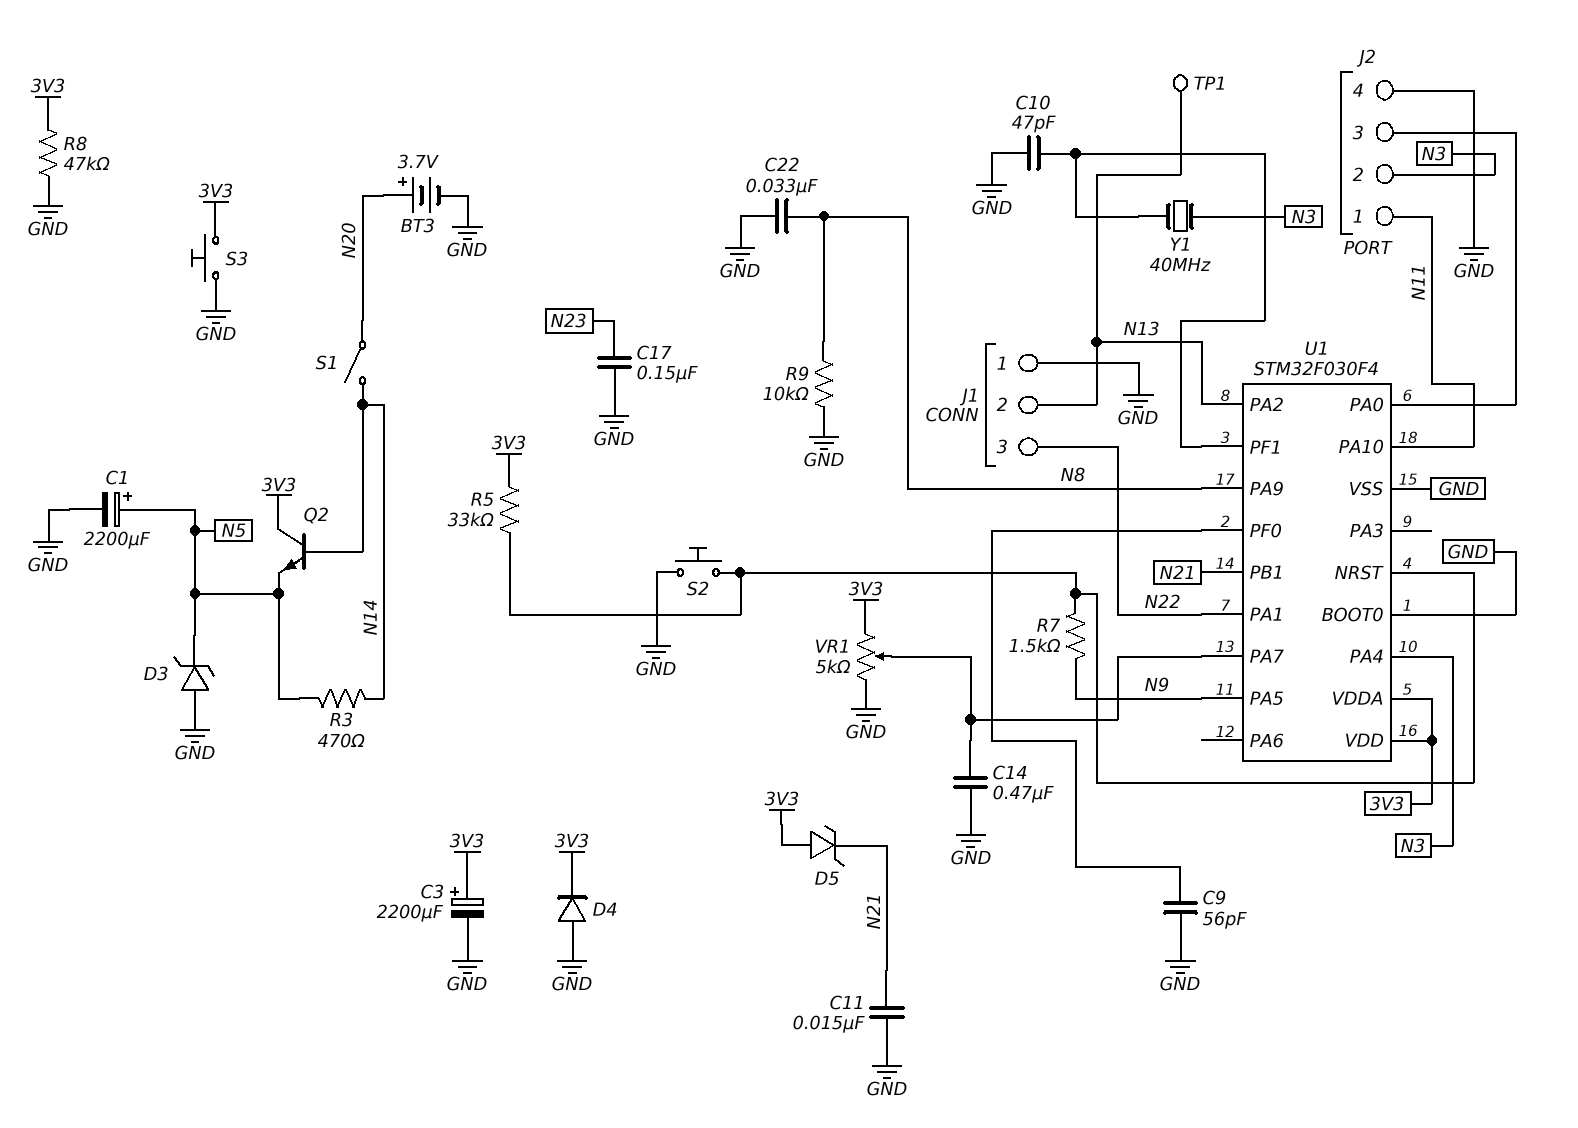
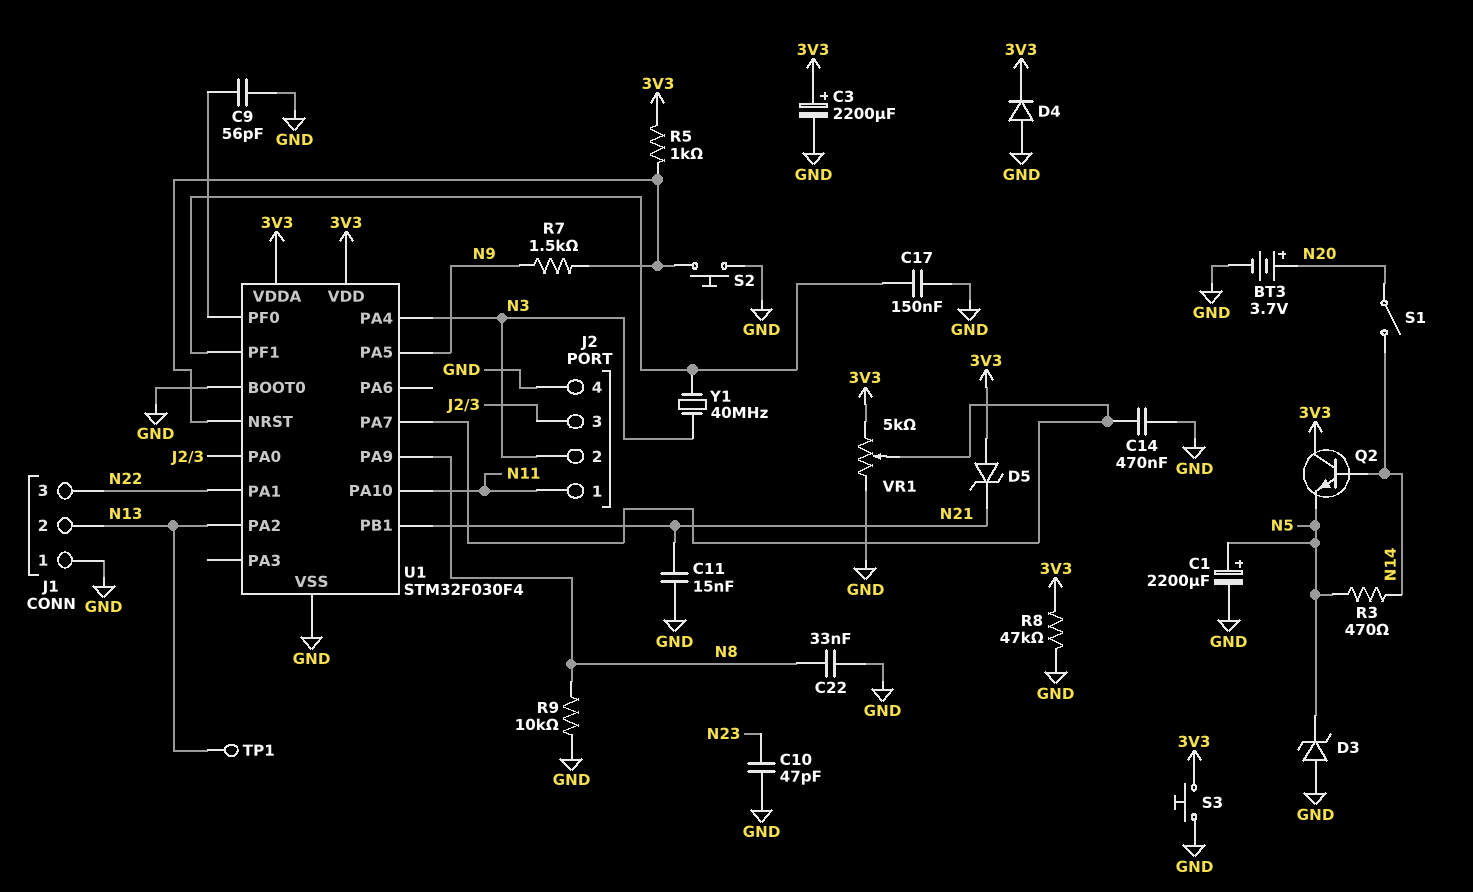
C10: 47pF (GND, U1/PF1) -> 47pF (GND, N23)
C17: 150nF (GND, N23) -> 150nF (GND, U1/PF1)
R5: 33k (3V3, U1/NRST) -> 1k (3V3, U1/NRST)

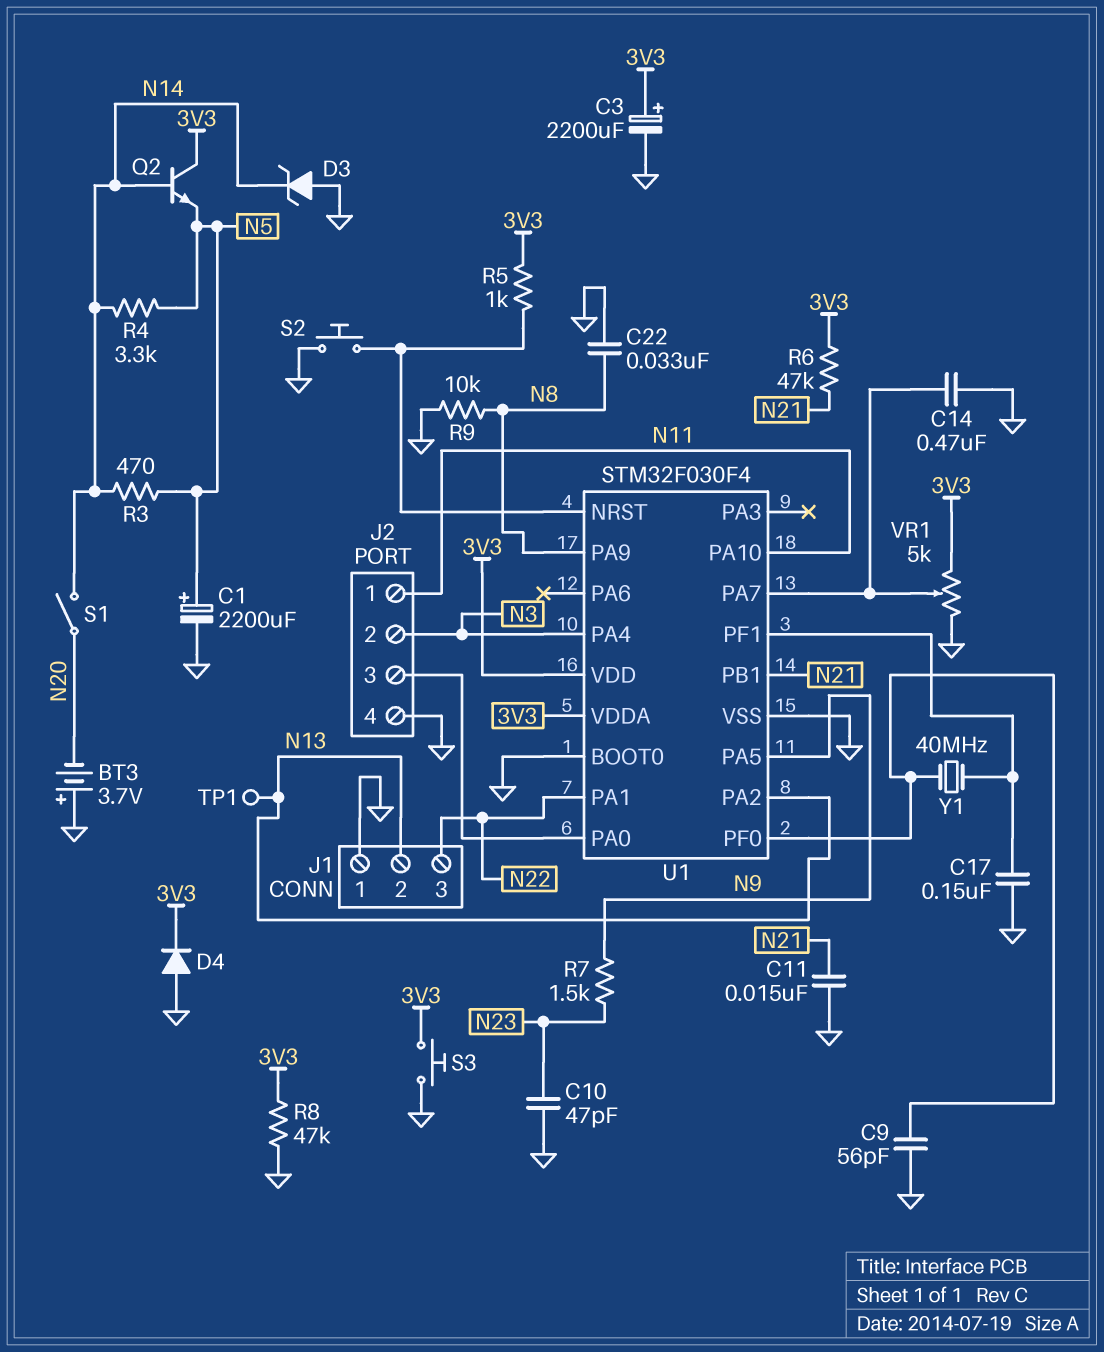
BT3: 3.7V (plus N20, minus GND) -> 3.7V (plus GND, minus N20)
D3: zener (A GND, K N5) -> zener (A GND, K N14)
D5: zener (A 3V3, K N21) -> none
R4: none -> 3.3k (N5, N14)
R6: none -> 47k (3V3, N21)
R7: 1.5k (N9, U1/NRST) -> 1.5k (N9, N23)
Y1: 40MHz (N3, U1/PF1) -> 40MHz (U1/PF0, U1/PF1)

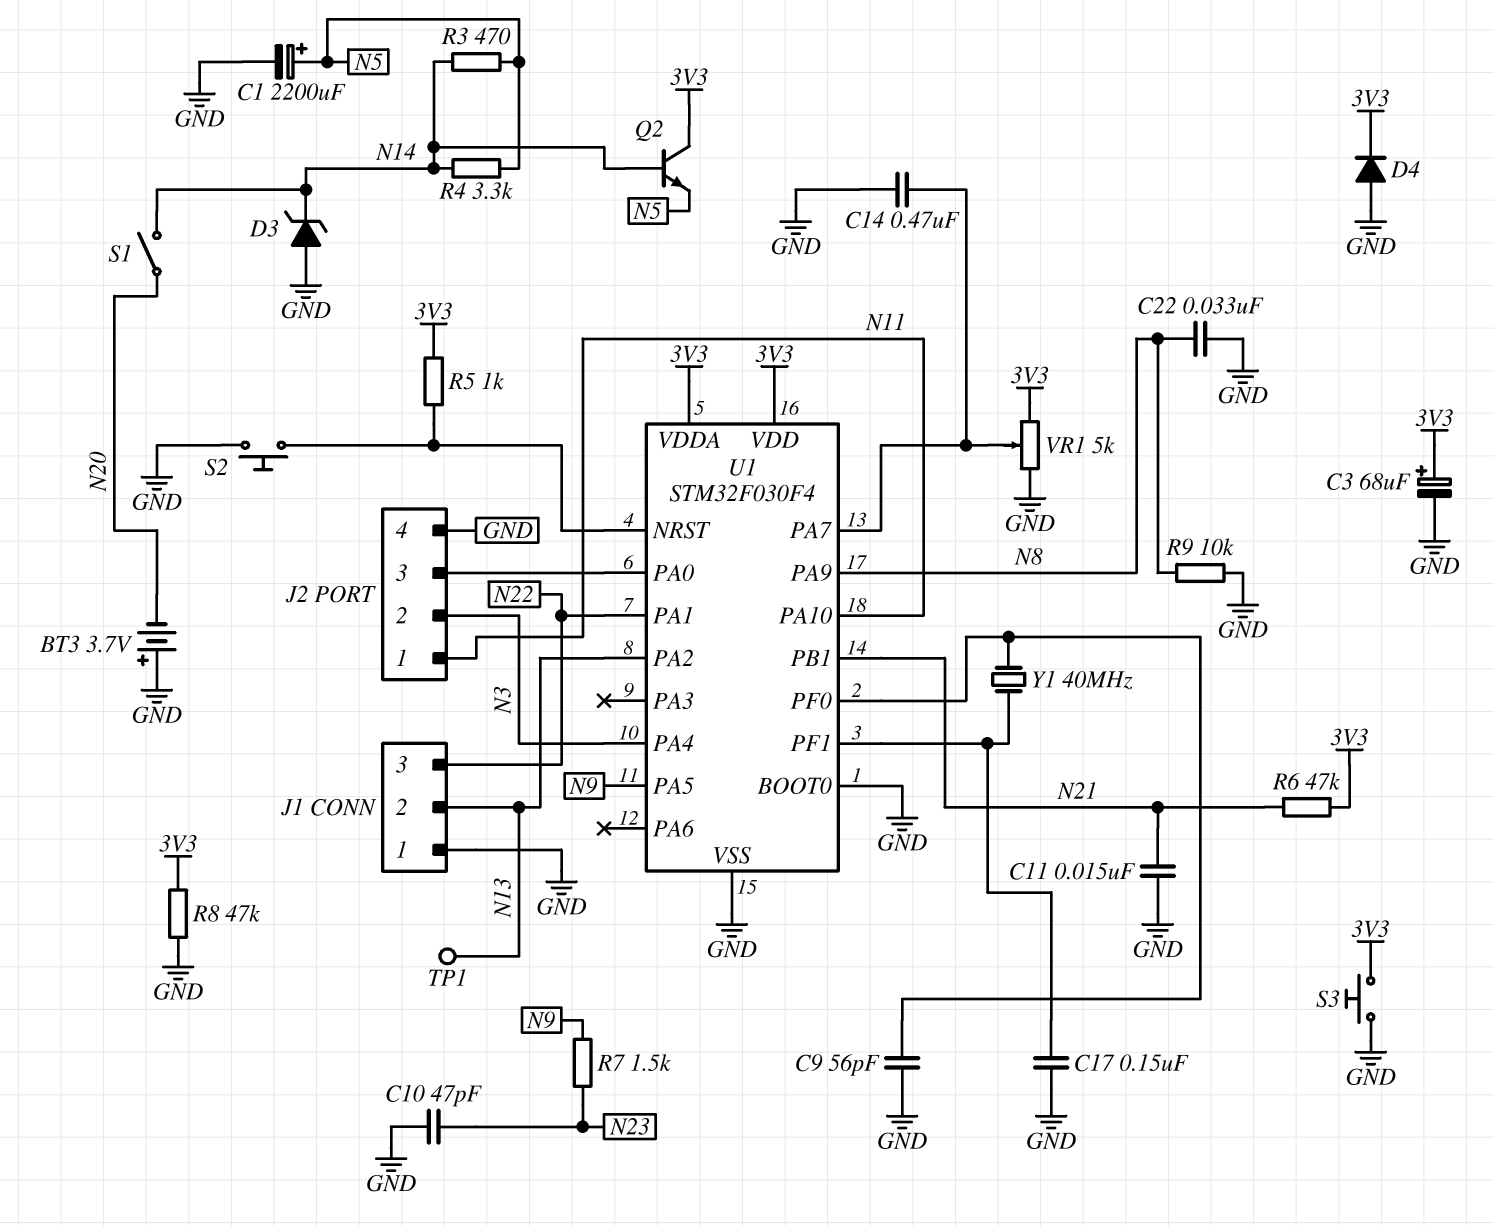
C3: 2200uF (plus 3V3, minus GND) -> 68uF (plus 3V3, minus GND)

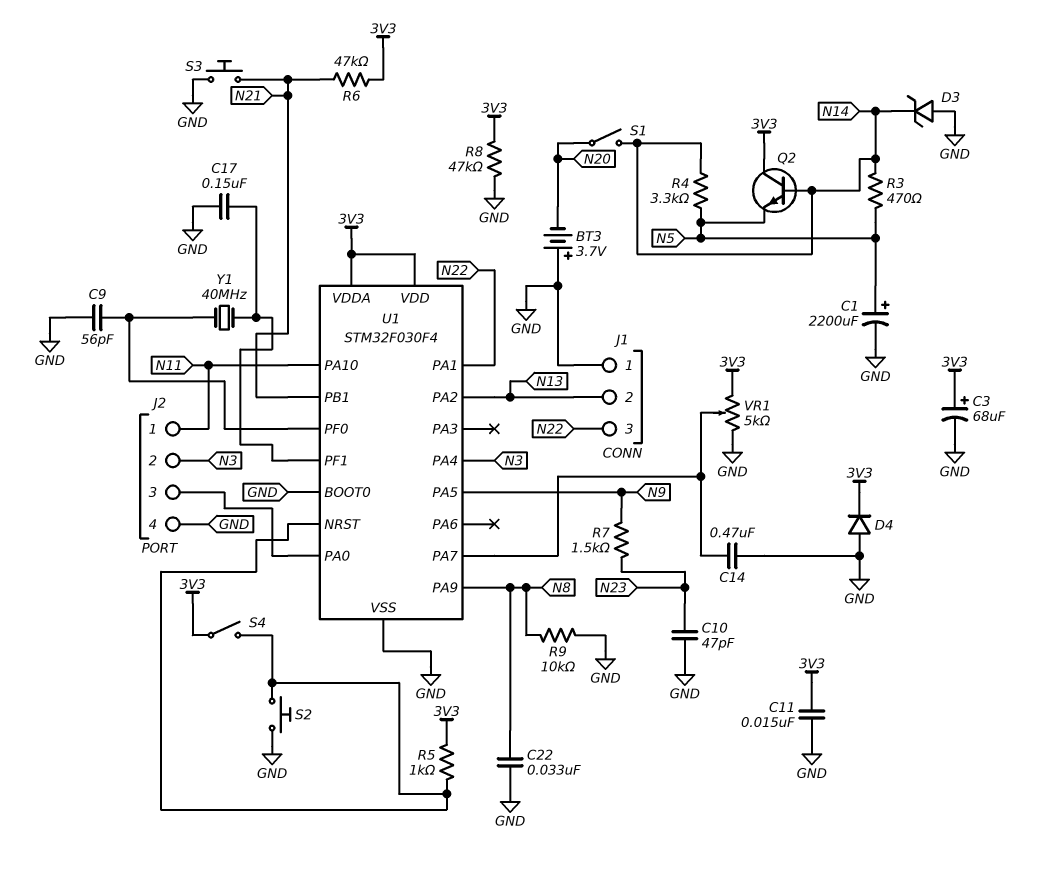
C11: 15nF (GND, N21) -> 15nF (3V3, GND)
S3: button (3V3, GND) -> button (GND, N21)
S4: none -> switch (3V3, U1/NRST)
TP1: test point (N13) -> none

